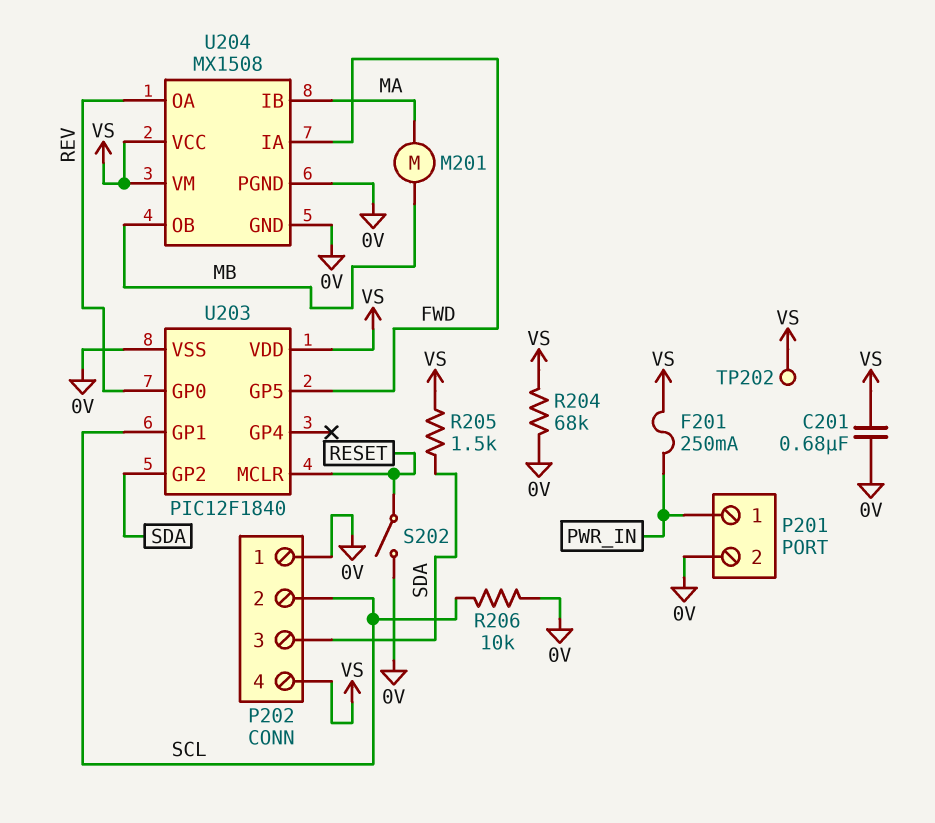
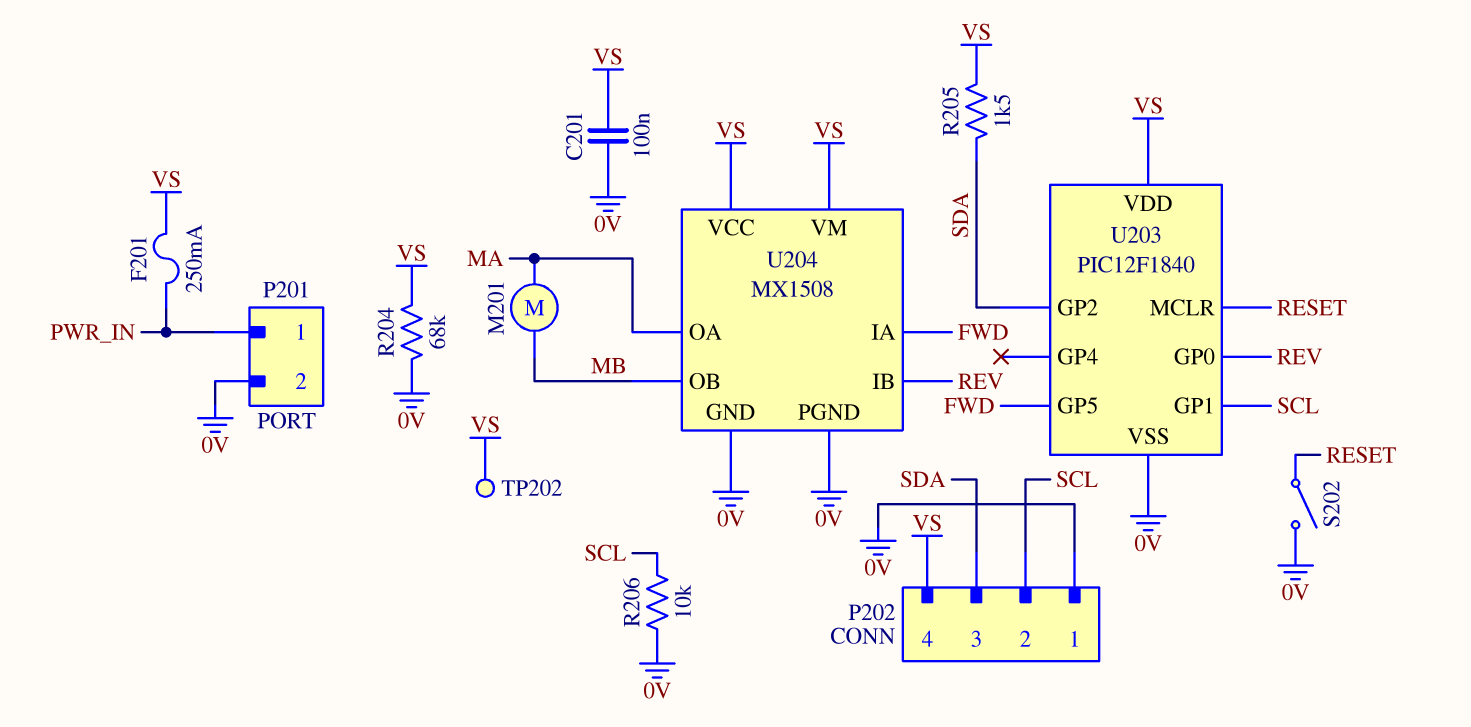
C201: 680nF (0V, VS) -> 100nF (0V, VS)
U204 pin IB: MA -> REV
U204 pin OA: REV -> MA

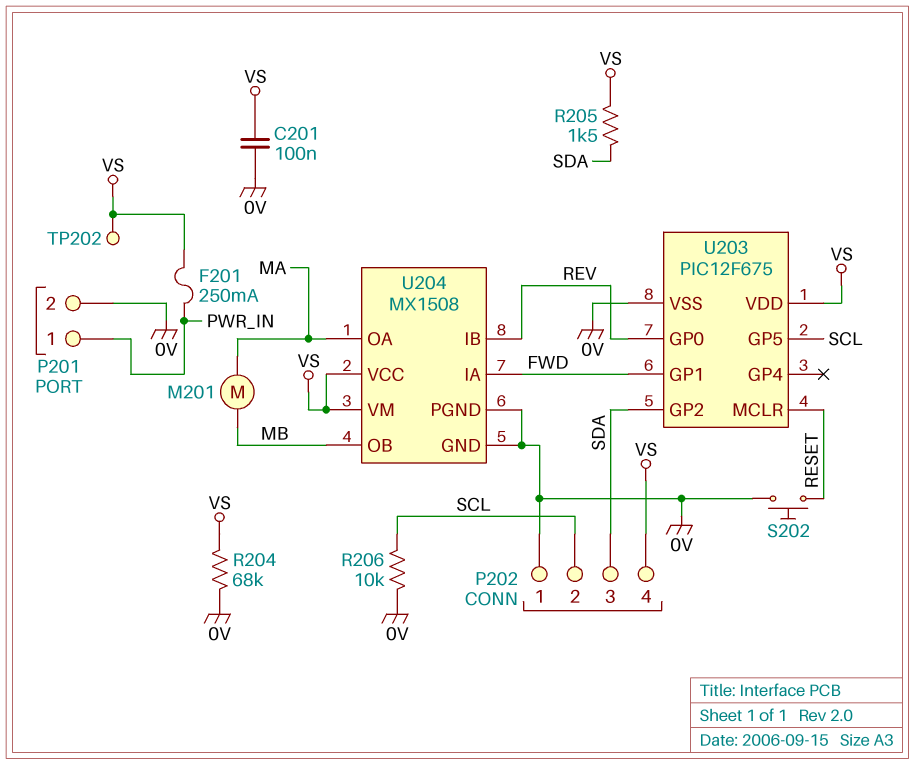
S202: switch (0V, RESET) -> button (0V, RESET)
U203: PIC12F1840 -> PIC12F675
U203 pin GP1: SCL -> FWD
U203 pin GP5: FWD -> SCL

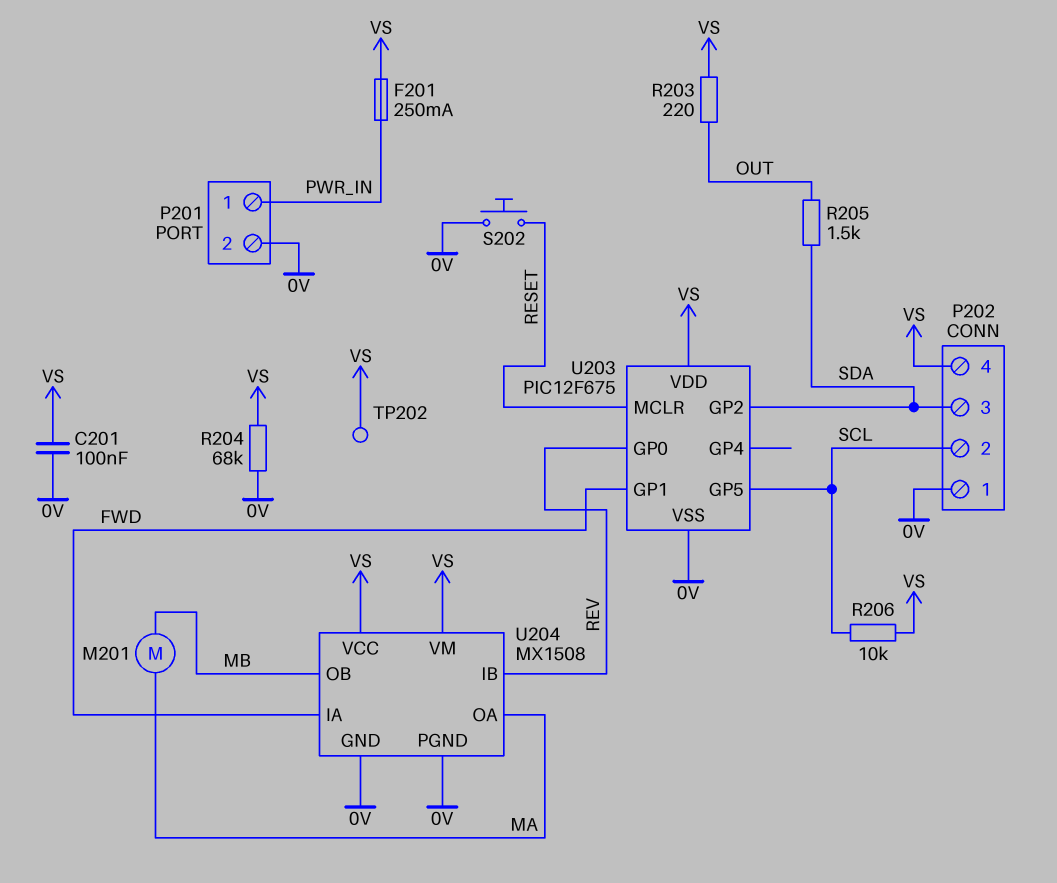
R203: none -> 220 (OUT, VS)
R205: 1.5k (SDA, VS) -> 1.5k (OUT, SDA)
R206: 10k (0V, SCL) -> 10k (SCL, VS)

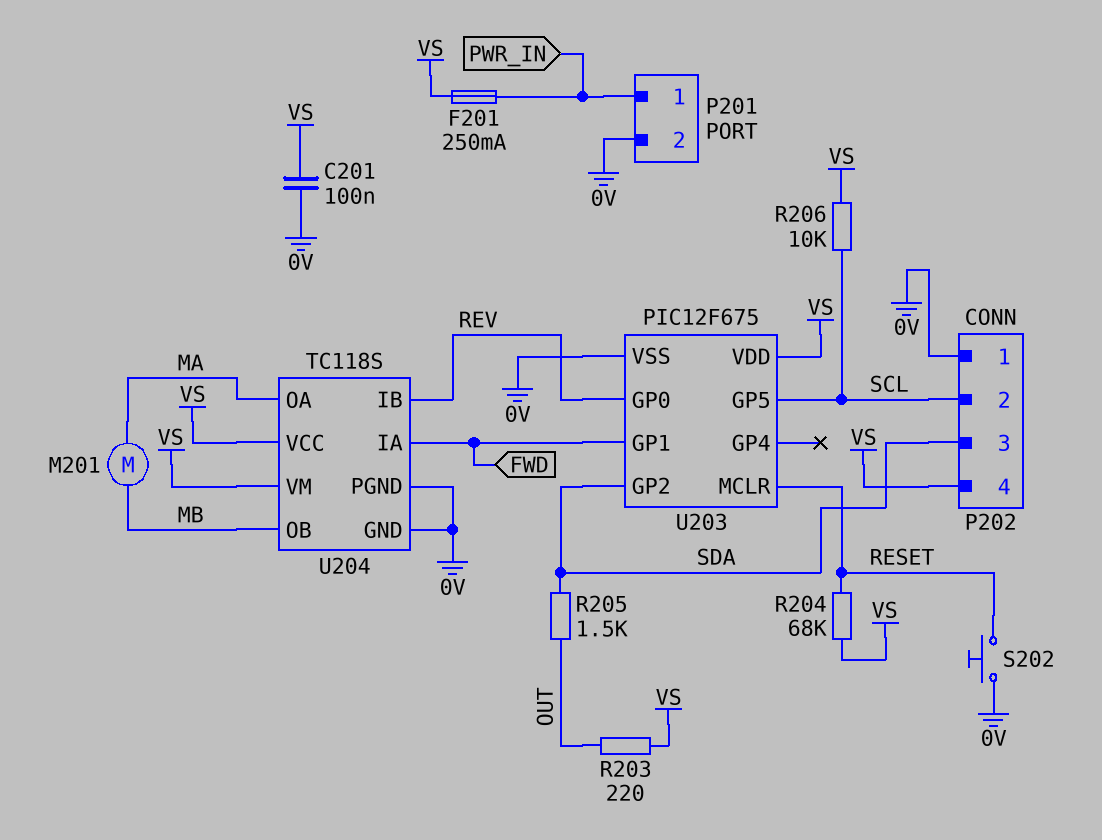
R204: 68k (0V, VS) -> 68k (RESET, VS)
TP202: test point (VS) -> none
U204: MX1508 -> TC118S

